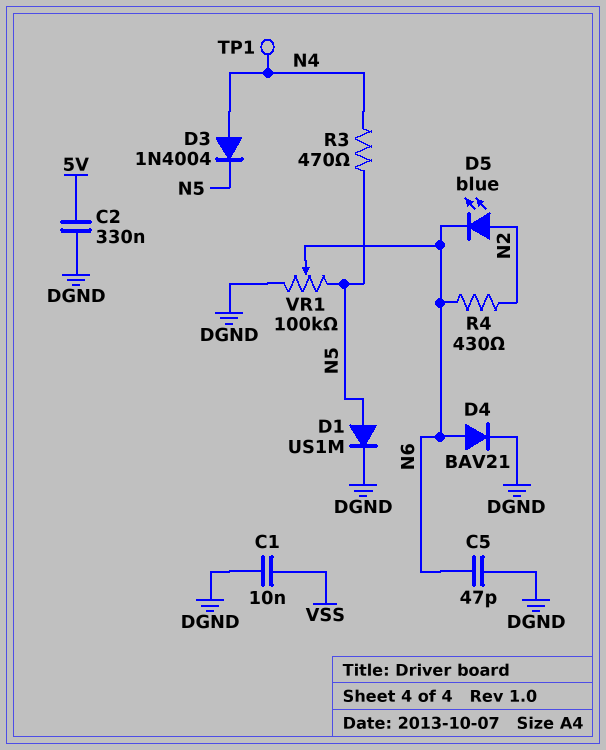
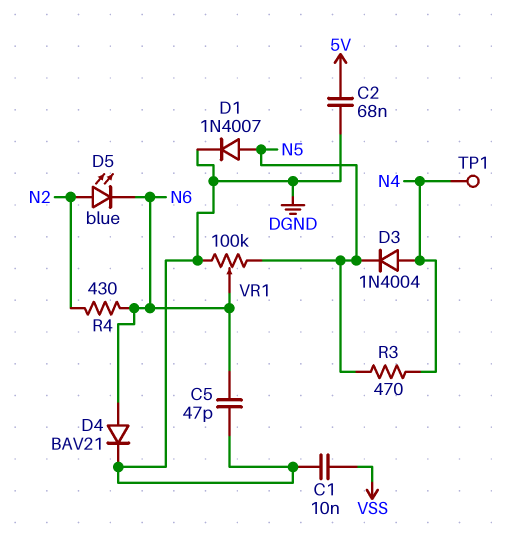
C2: 330nF (5V, DGND) -> 68nF (5V, DGND)
D1: diode US1M (A N5, K DGND) -> diode 1N4007 (A N5, K DGND)

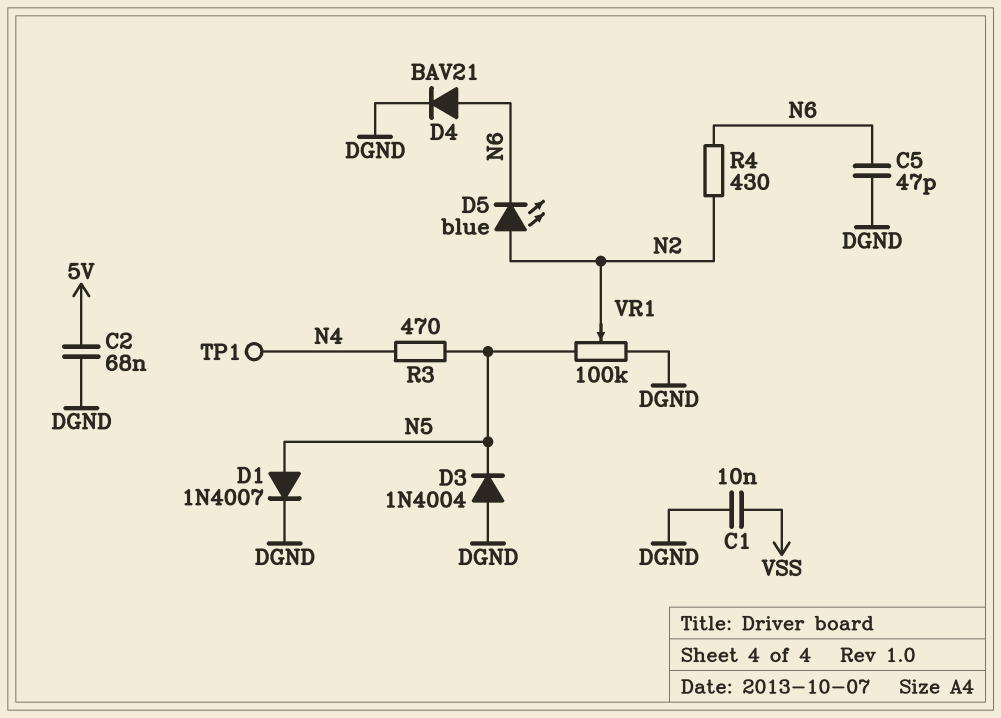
D3: diode 1N4004 (A N4, K N5) -> diode 1N4004 (A DGND, K N5)
VR1: 100k (DGND, N5, wiper N6) -> 100k (DGND, N5, wiper N2)

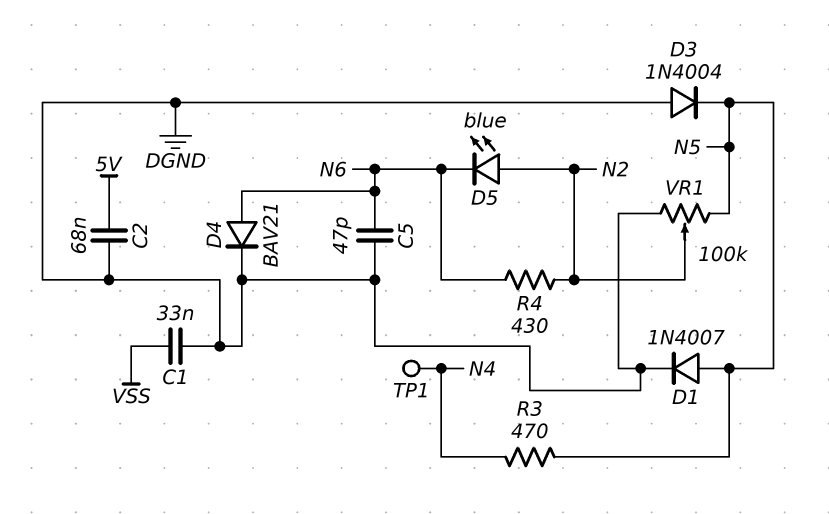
C1: 10nF (DGND, VSS) -> 33nF (DGND, VSS)

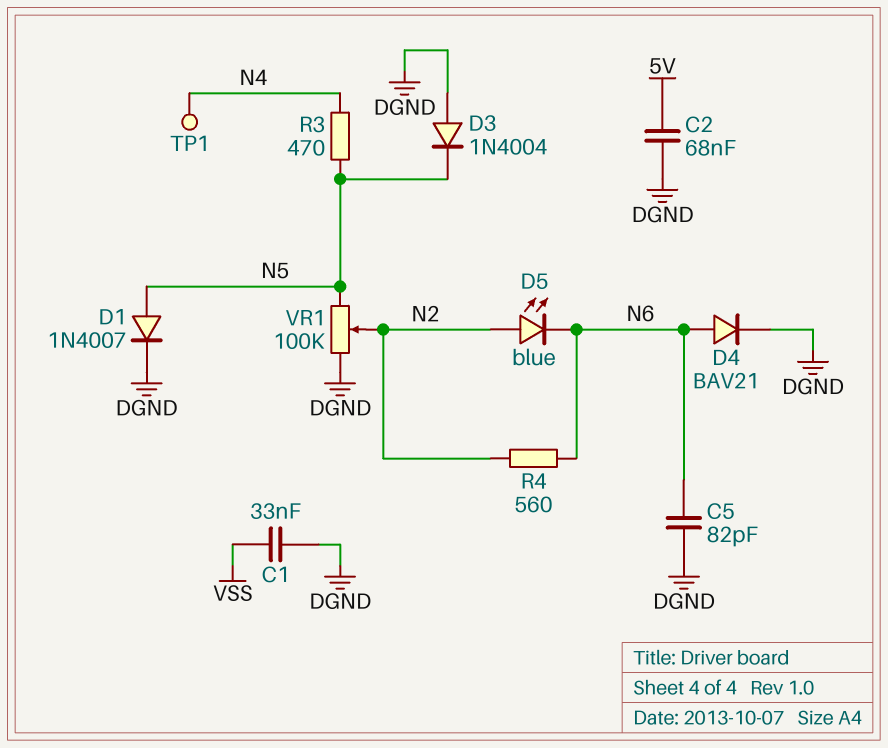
C5: 47pF (DGND, N6) -> 82pF (DGND, N6)
R4: 430 (N2, N6) -> 560 (N2, N6)

